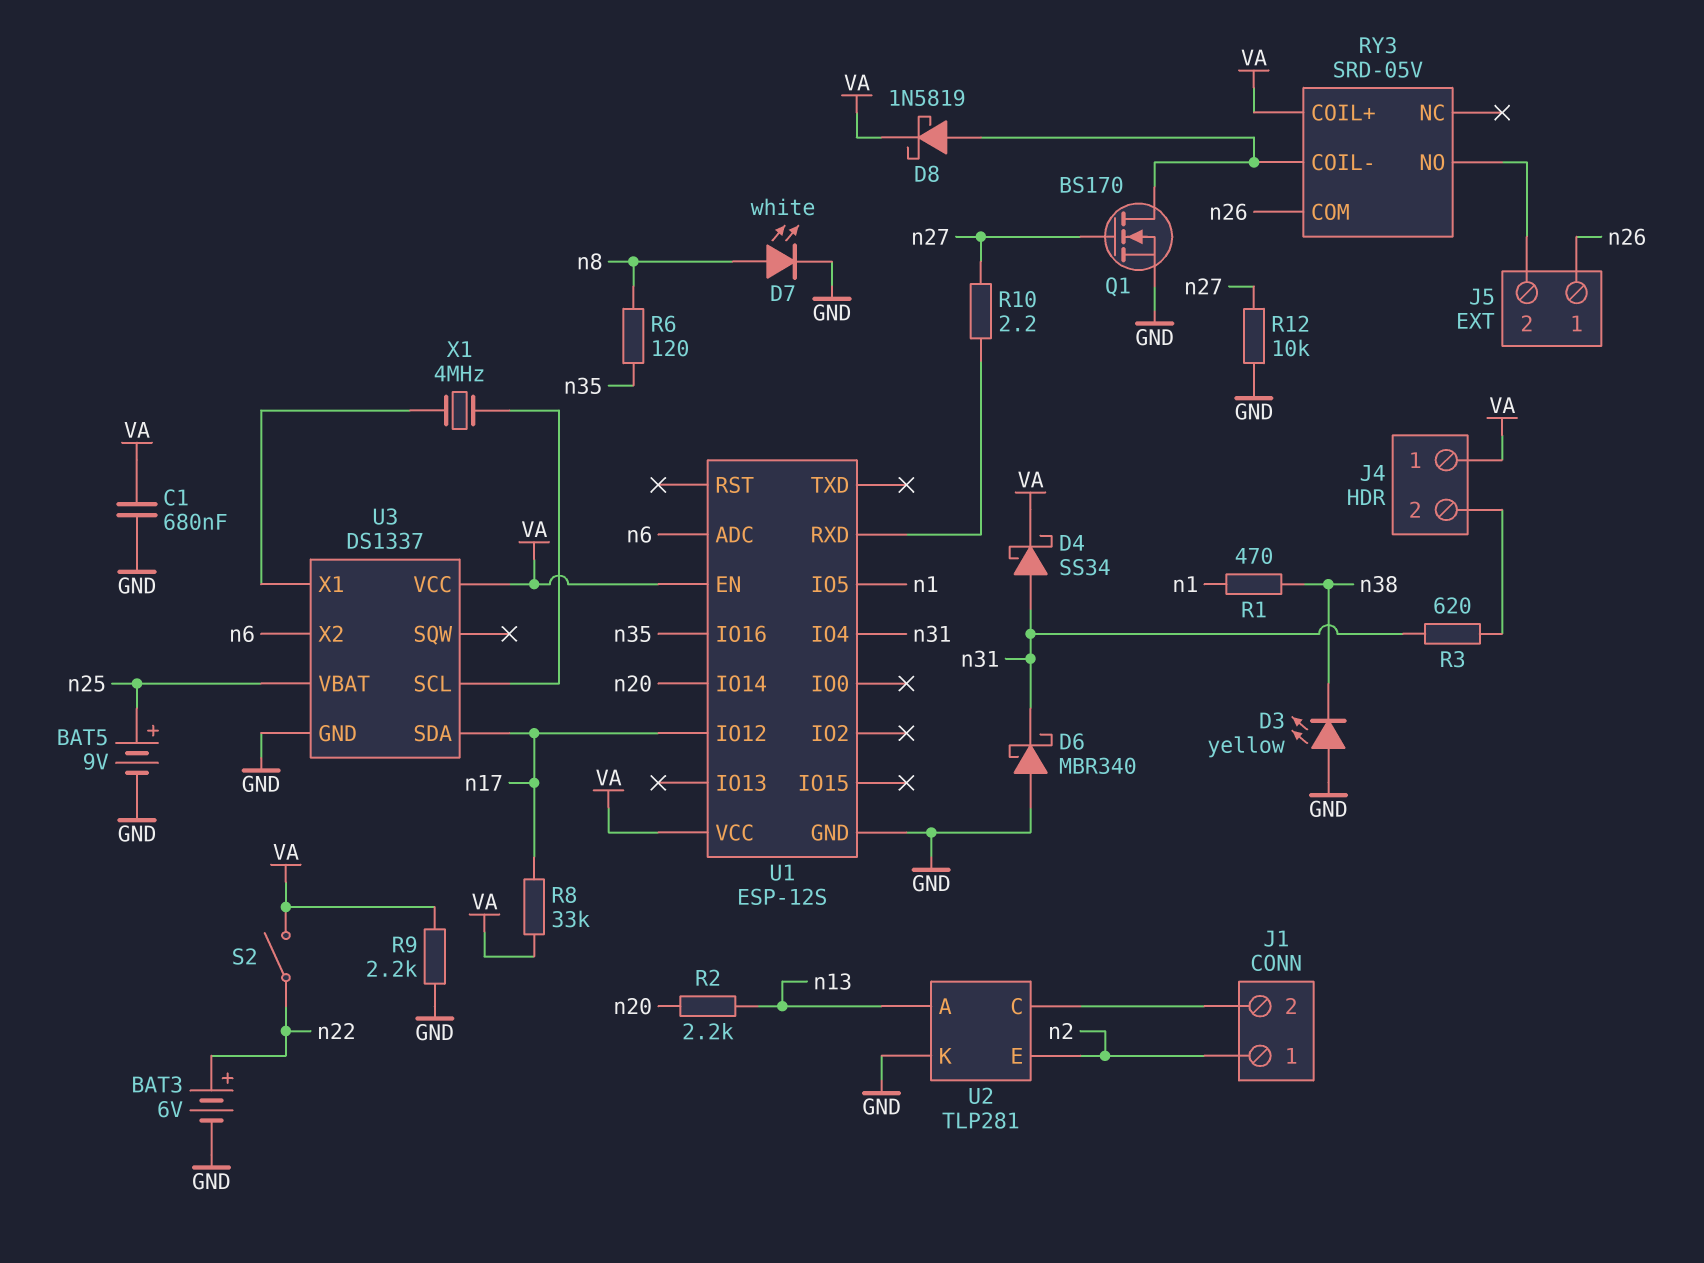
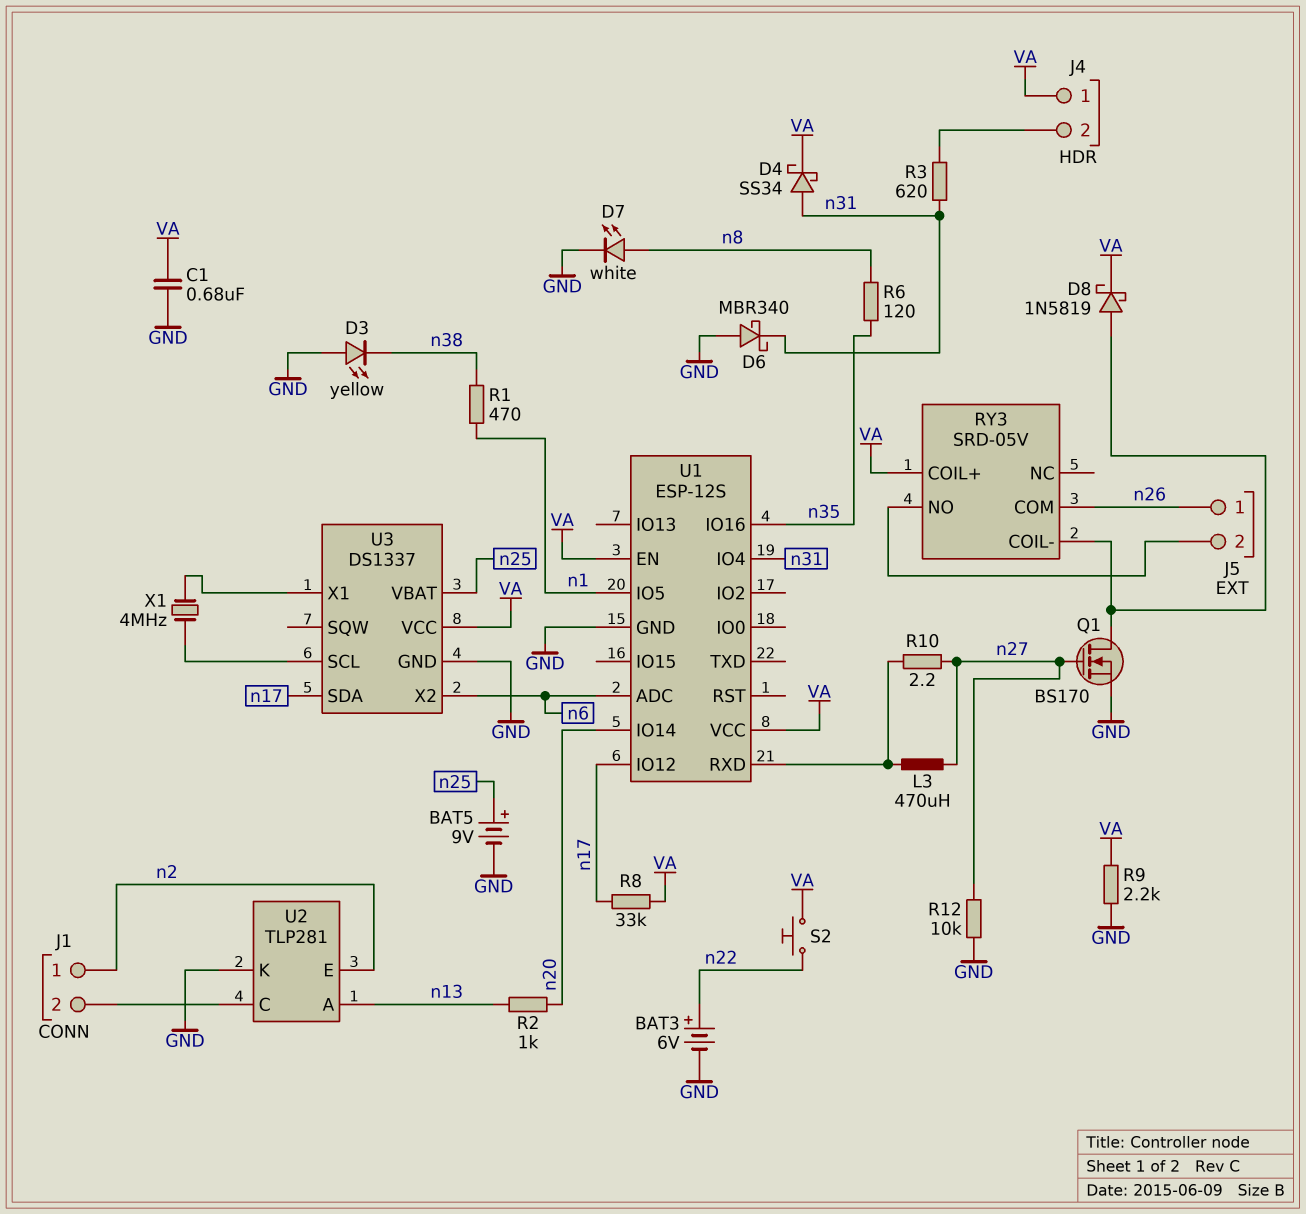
L3: none -> 470uH (U1/RXD, n27)
R2: 2.2k (n13, n20) -> 1k (n13, n20)
S2: switch (VA, n22) -> button (VA, n22)

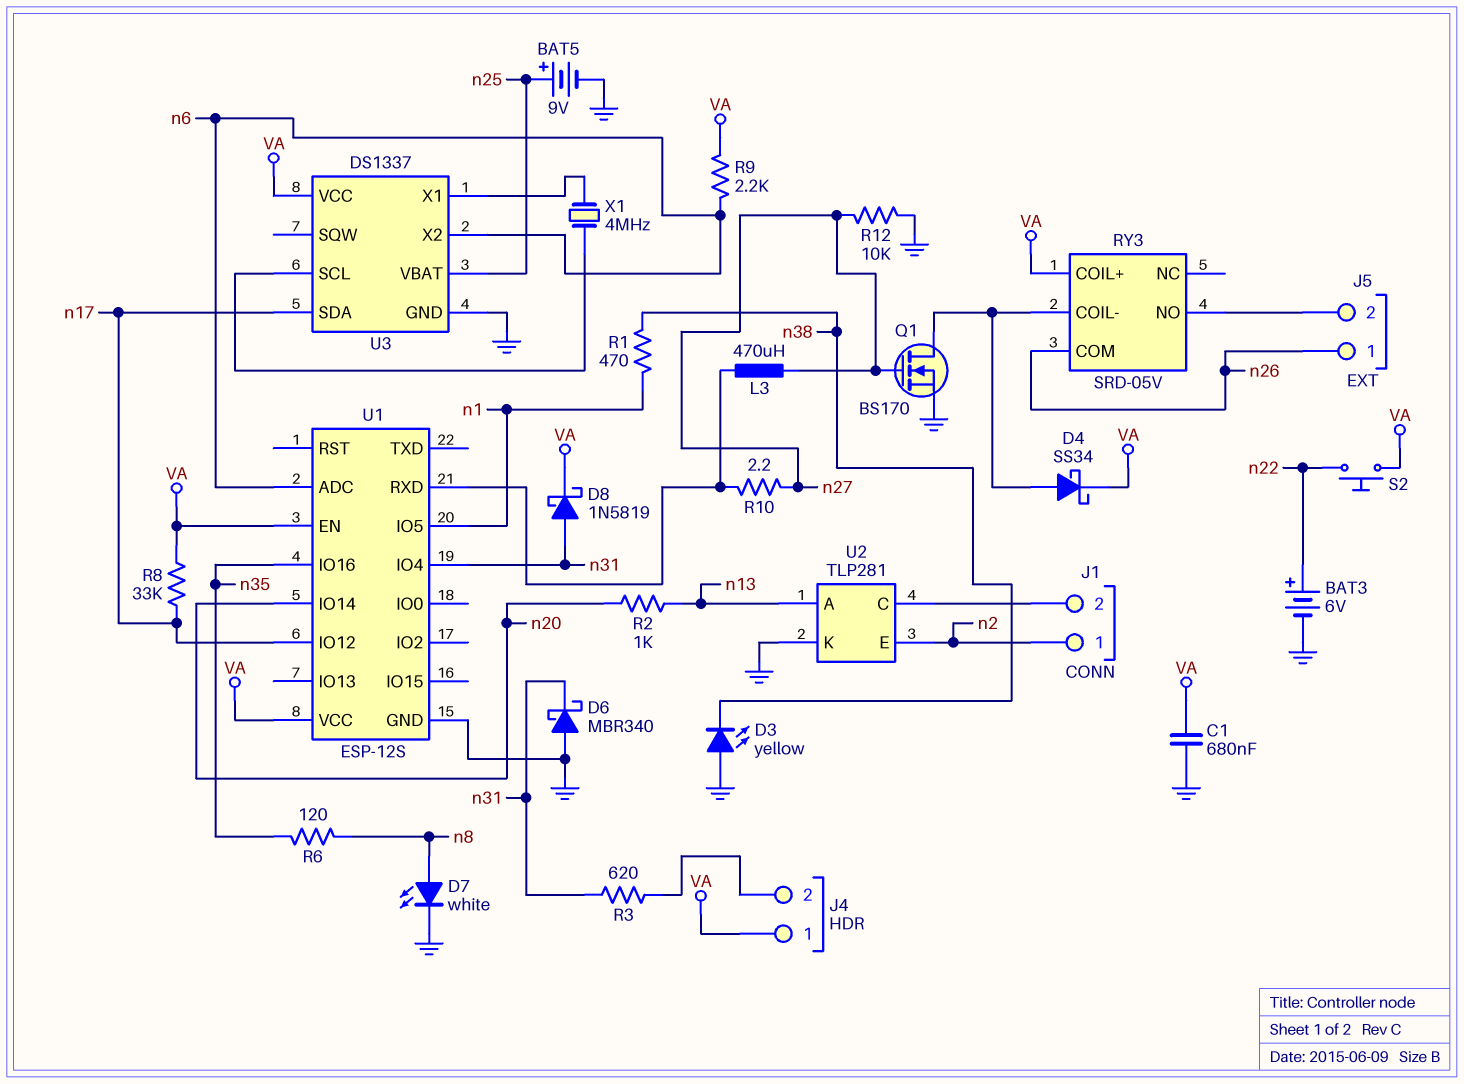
D4: schottky SS34 (A n31, K VA) -> schottky SS34 (A RY3/COIL-, K VA)
D8: schottky 1N5819 (A RY3/COIL-, K VA) -> schottky 1N5819 (A n31, K VA)
R9: 2.2k (GND, VA) -> 2.2k (VA, n6)

